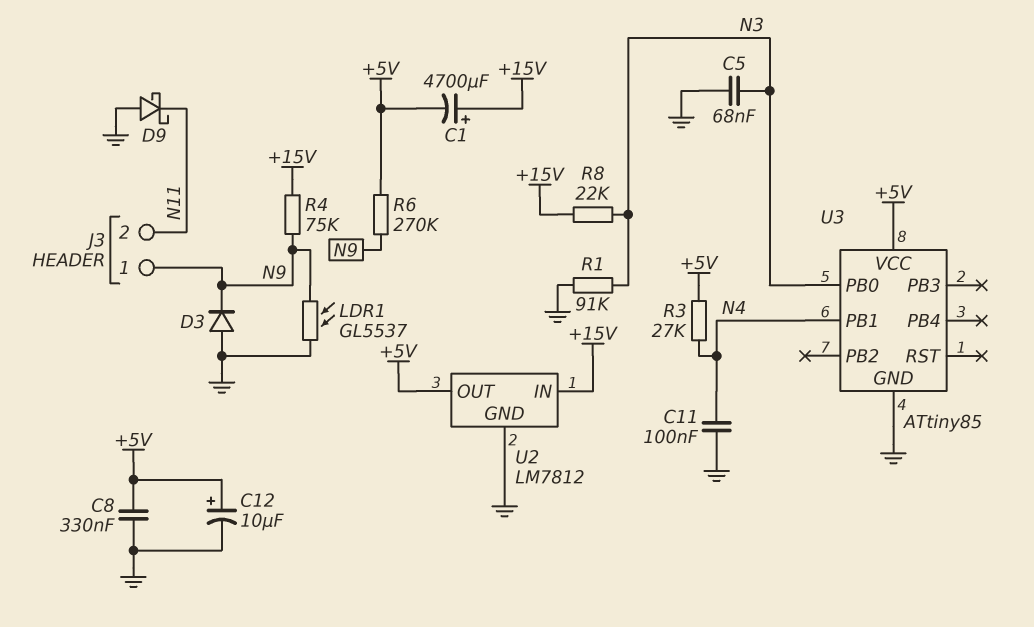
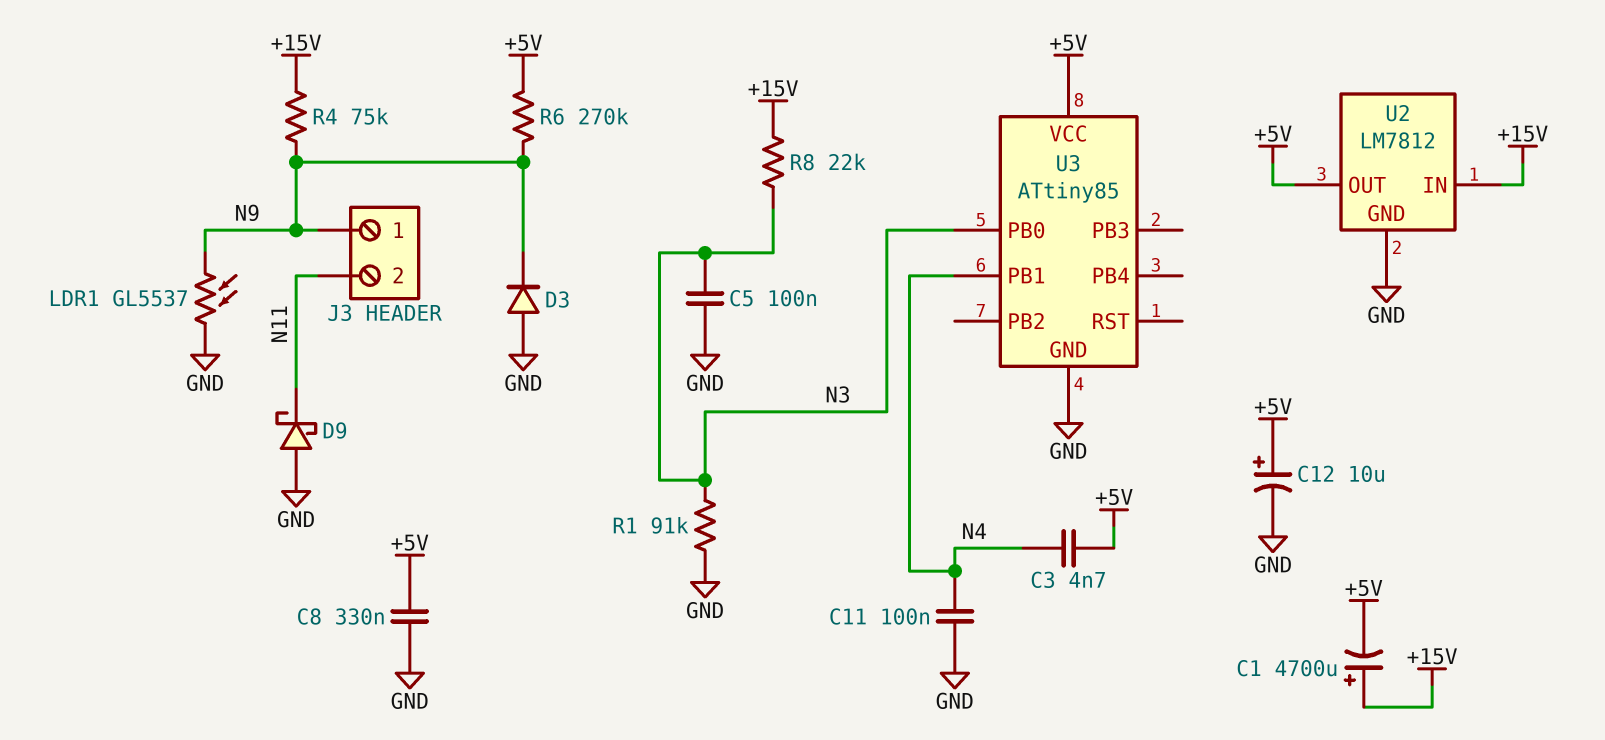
C3: none -> 4.7nF (+5V, N4)
C5: 68nF (GND, N3) -> 100nF (GND, N3)
R3: 27k (+5V, N4) -> none

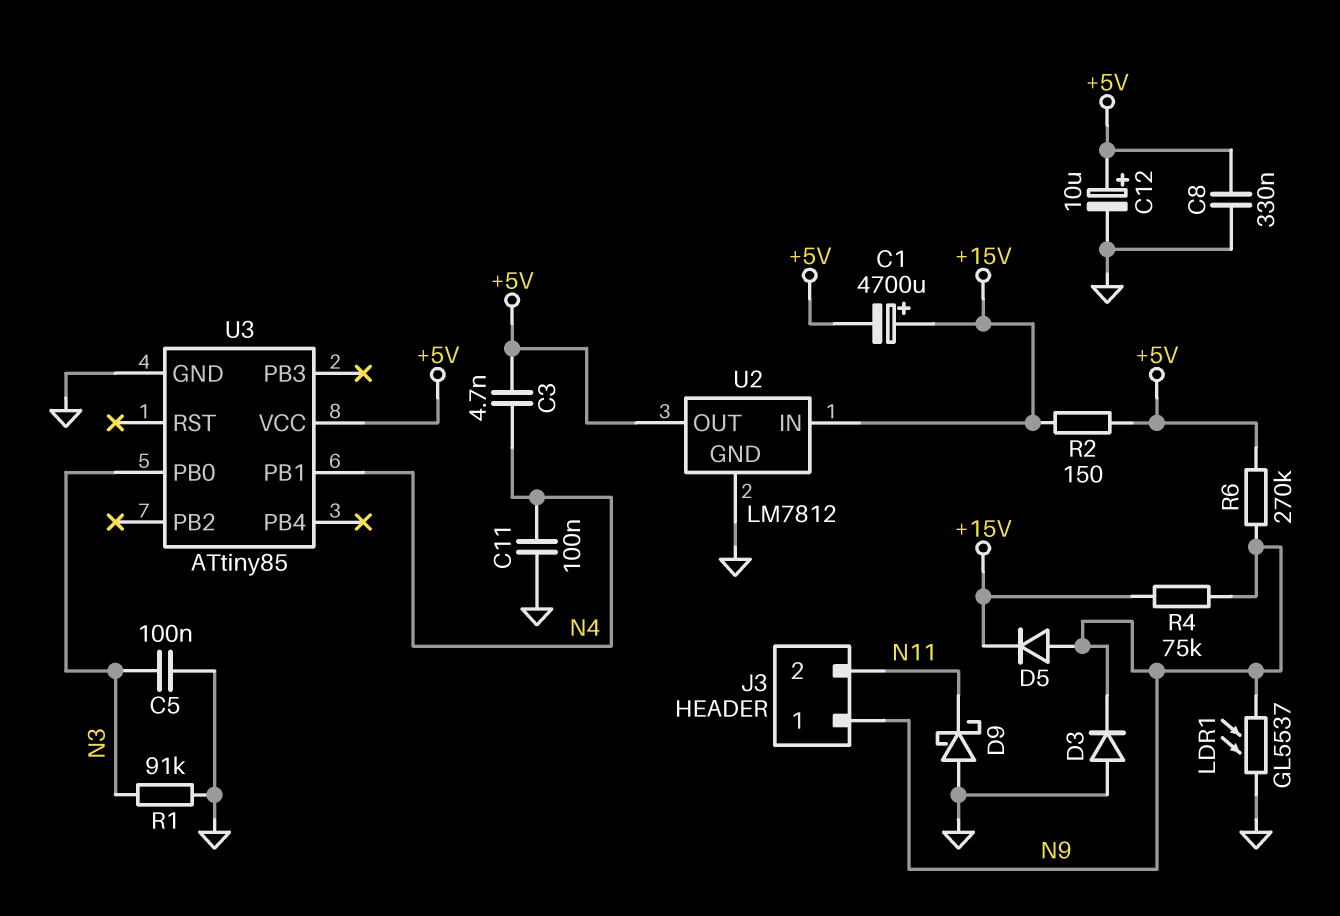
D5: none -> diode (A N9, K +15V)
R2: none -> 150 (+5V, +15V)
R8: 22k (+15V, N3) -> none

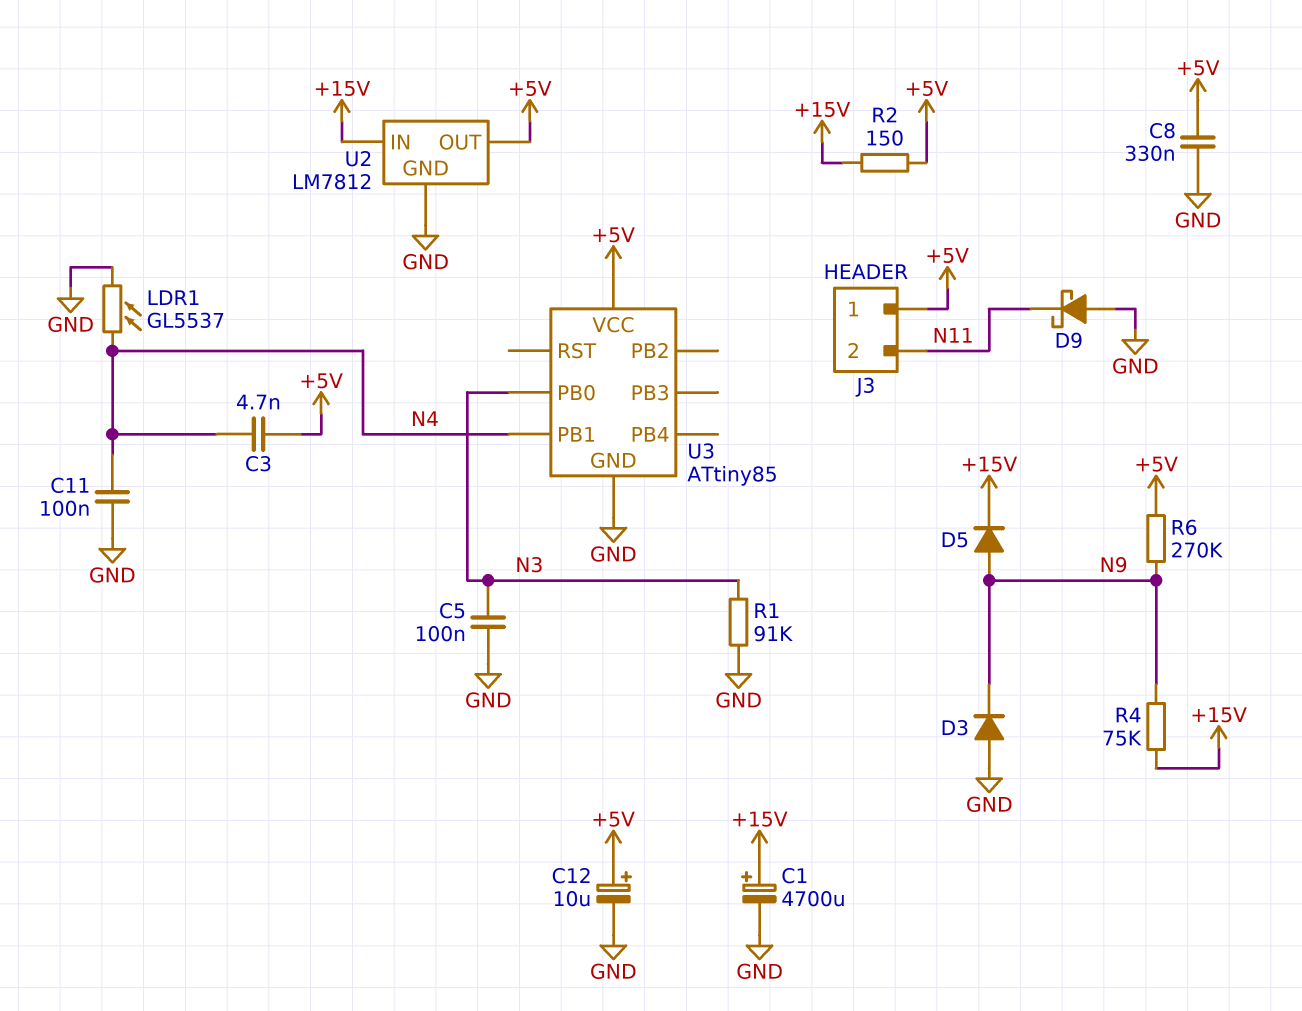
C1: 4700uF (plus +15V, minus +5V) -> 4700uF (plus +15V, minus GND)
J3 pin 1: N9 -> +5V
LDR1: GL5537 (GND, N9) -> GL5537 (GND, N4)

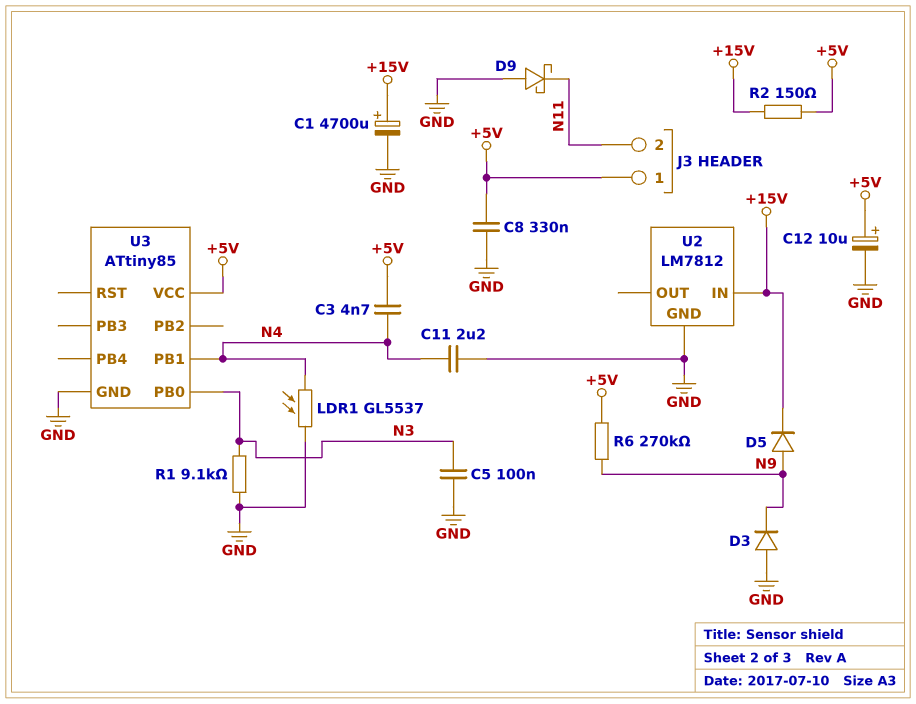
C11: 100nF (GND, N4) -> 2.2uF (GND, N4)
R1: 91k (GND, N3) -> 9.1k (GND, N3)
R4: 75k (+15V, N9) -> none
U2 pin OUT: +5V -> none

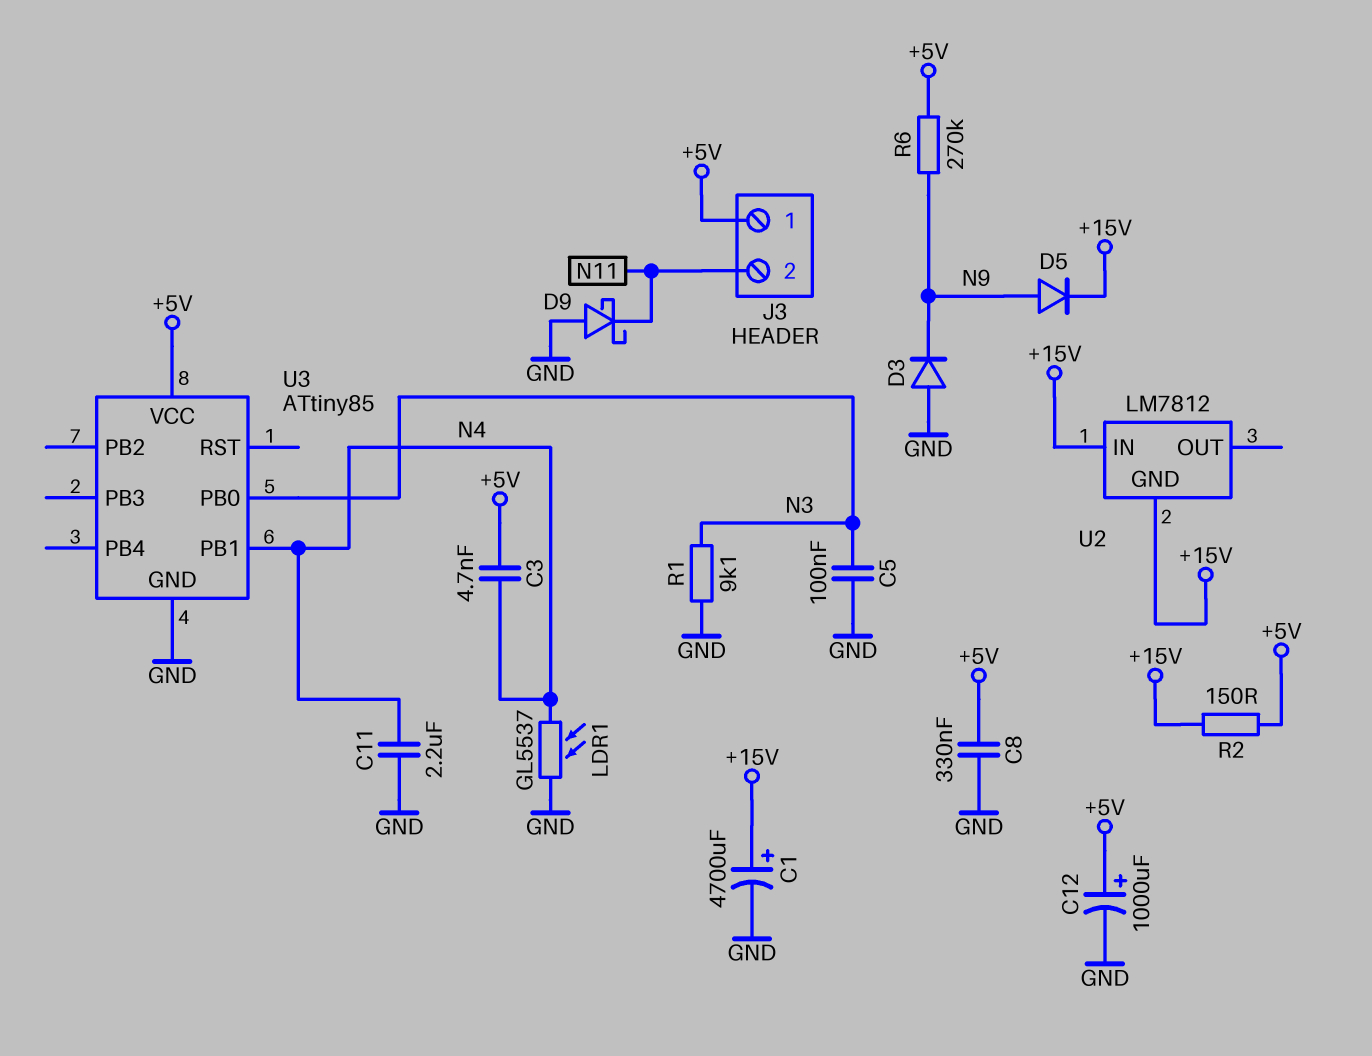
C12: 10uF (plus +5V, minus GND) -> 1000uF (plus +5V, minus GND)
U2 pin GND: GND -> +15V

